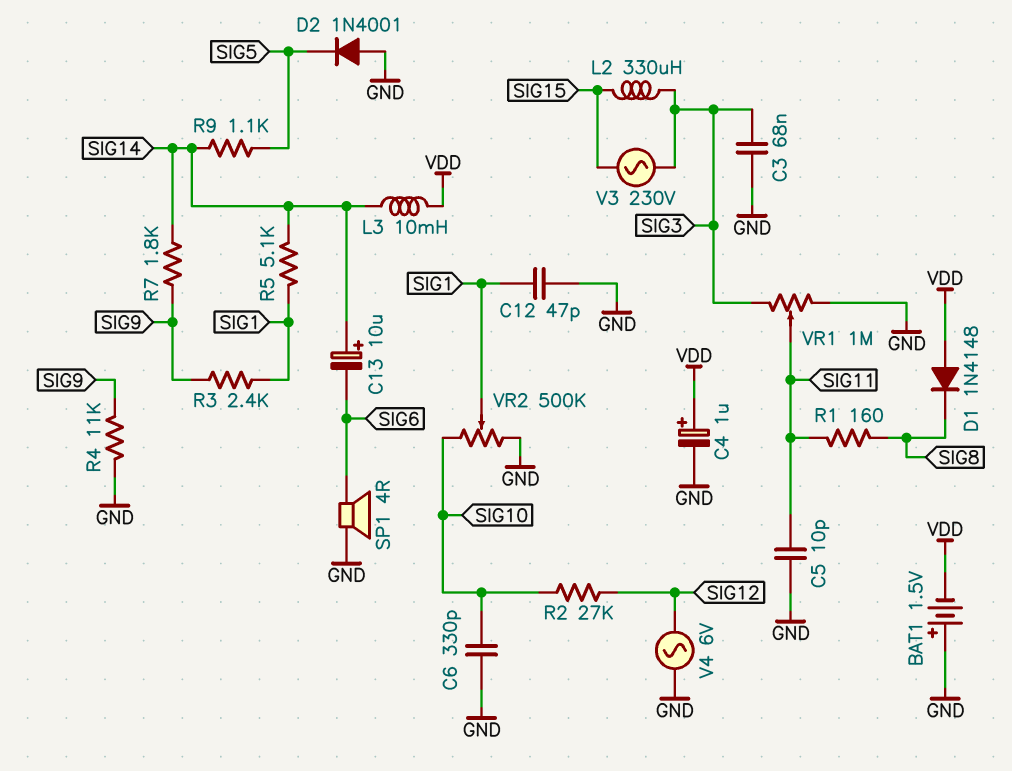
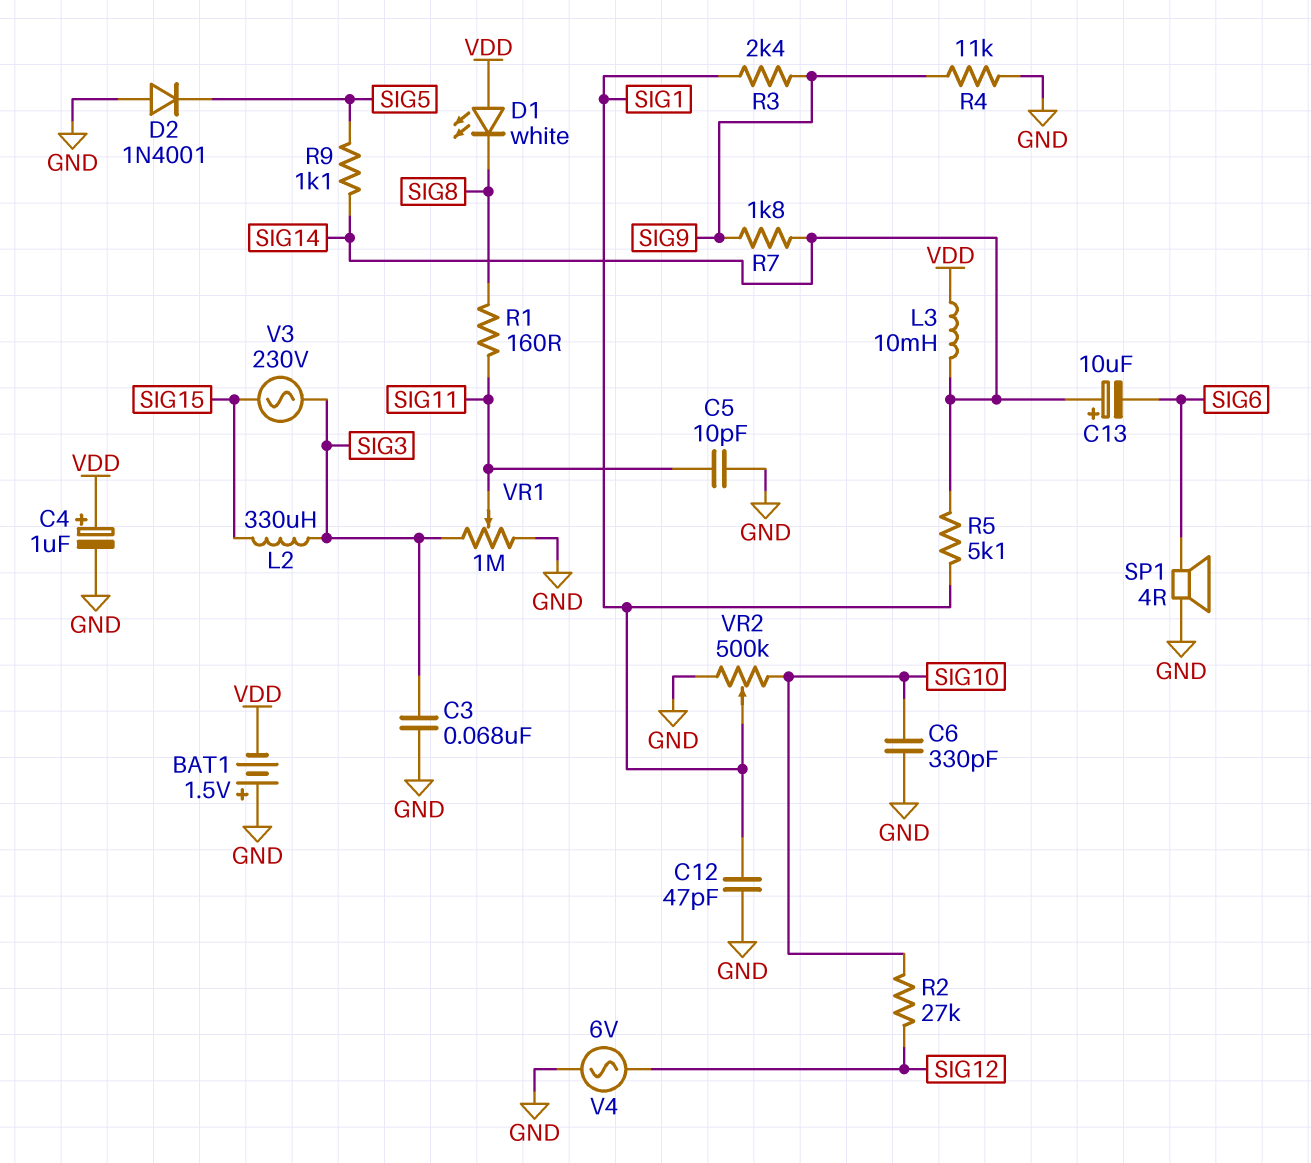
D1: diode 1N4148 (A VDD, K SIG8) -> LED white (A VDD, K SIG8)

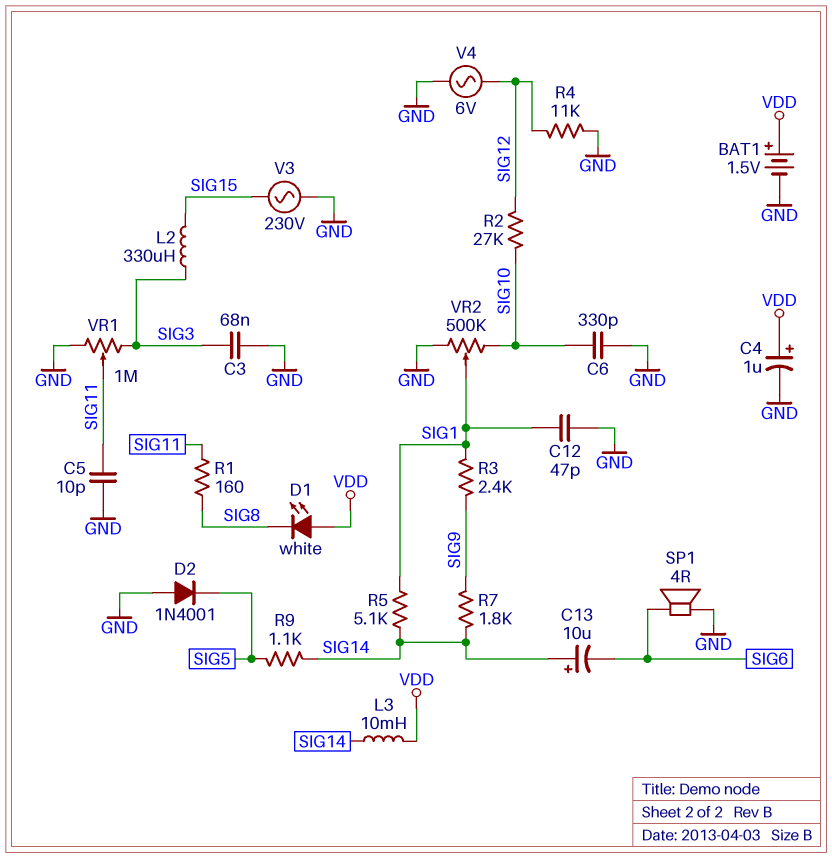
BAT1: 1.5V (plus GND, minus VDD) -> 1.5V (plus VDD, minus GND)
R4: 11k (GND, SIG9) -> 11k (GND, SIG12)
V3: AC 230V (SIG3, SIG15) -> AC 230V (GND, SIG15)

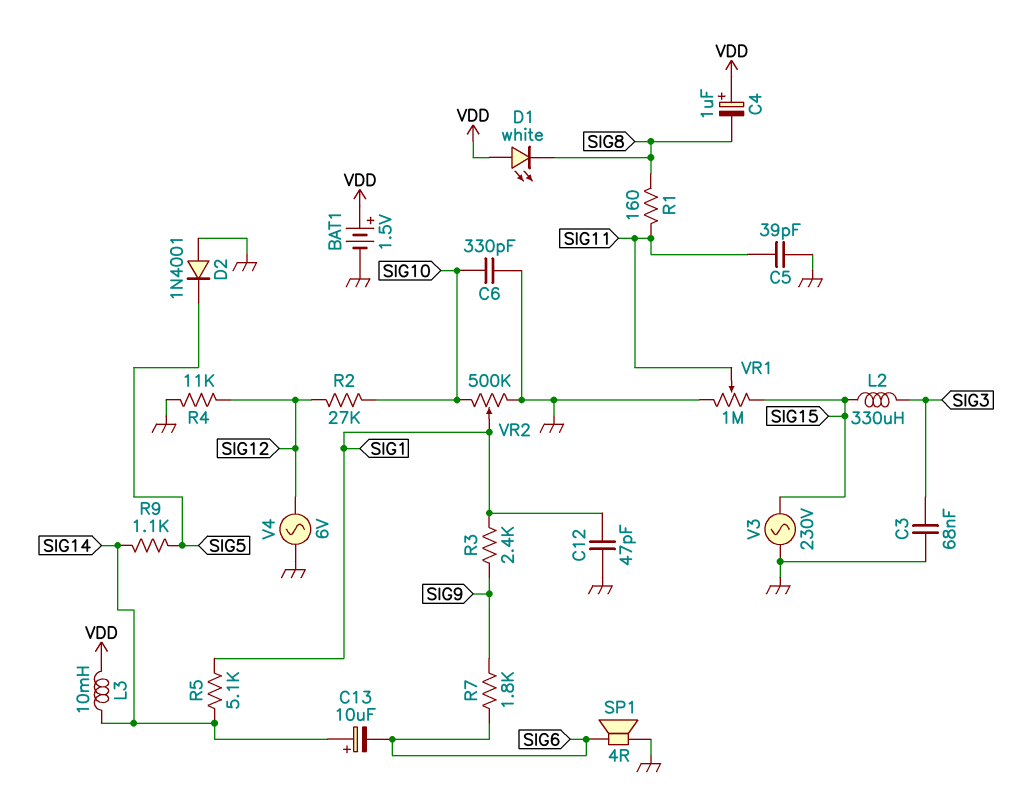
C4: 1uF (plus VDD, minus GND) -> 1uF (plus VDD, minus SIG8)
C5: 10pF (GND, SIG11) -> 39pF (GND, SIG11)
R7: 1.8k (SIG9, SIG14) -> 1.8k (SIG6, SIG9)
VR1: 1M (GND, SIG3, wiper SIG11) -> 1M (GND, SIG15, wiper SIG11)

